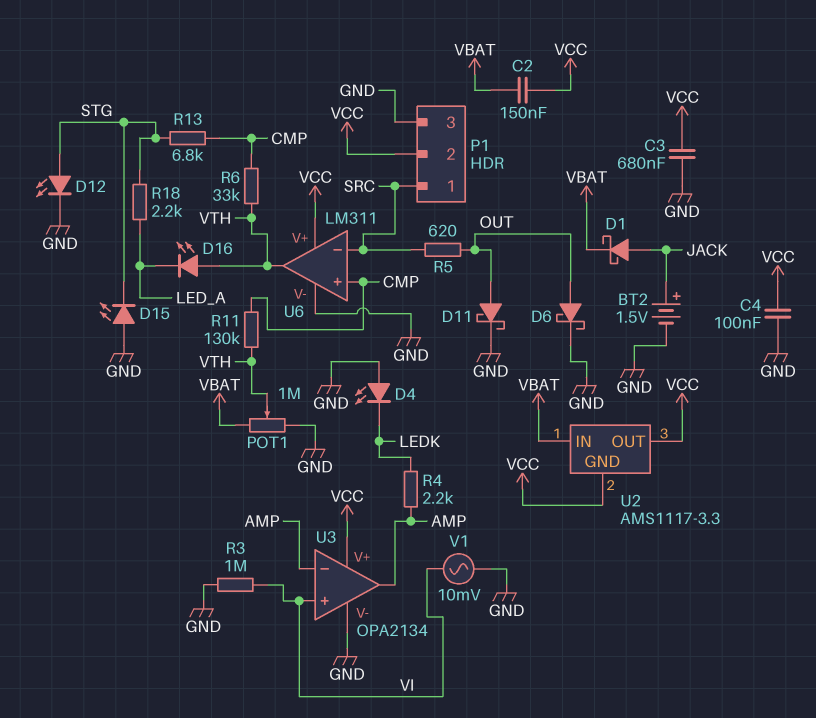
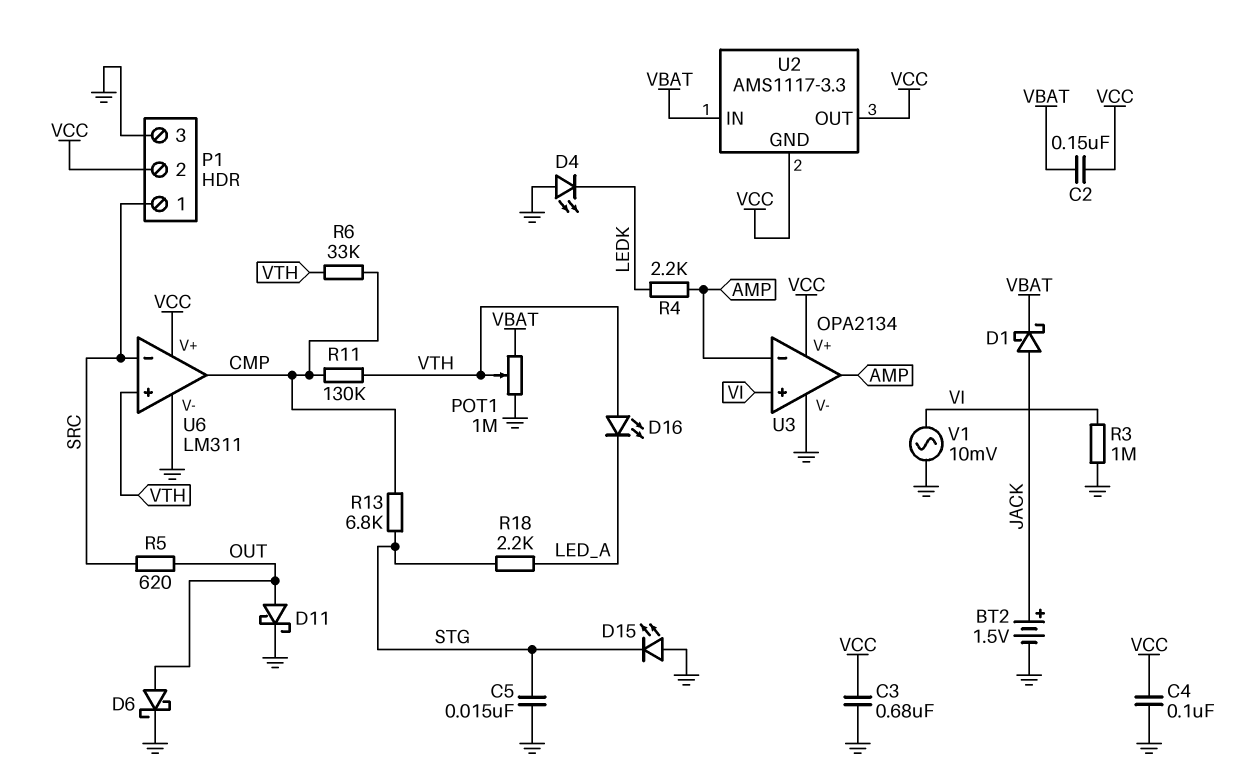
C5: none -> 15nF (GND, STG)
D12: LED (A STG, K GND) -> none
U6 pin in+: CMP -> VTH
U6 pin out: VTH -> CMP

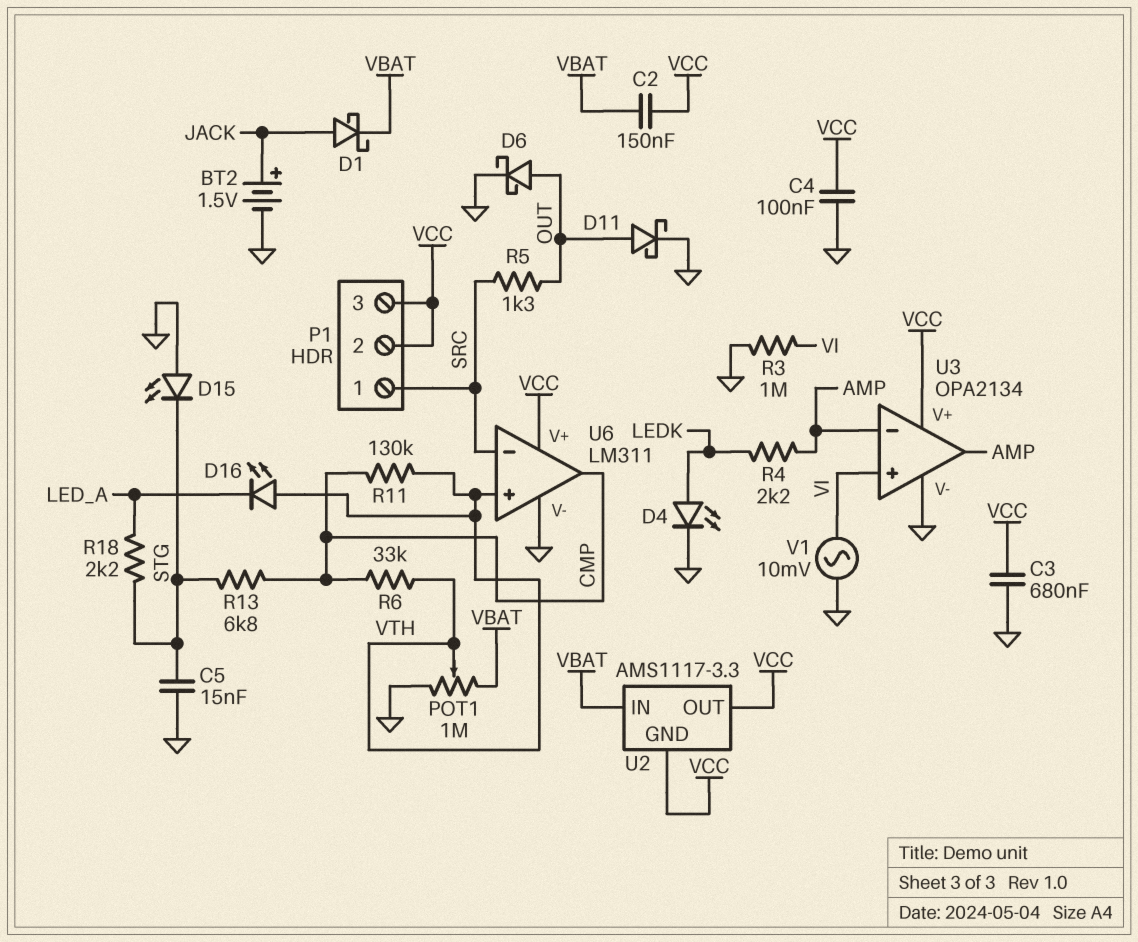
D4: LED (A GND, K LEDK) -> LED (A LEDK, K GND)
P1 pin 3: GND -> VCC
R5: 620 (OUT, SRC) -> 1.3k (OUT, SRC)

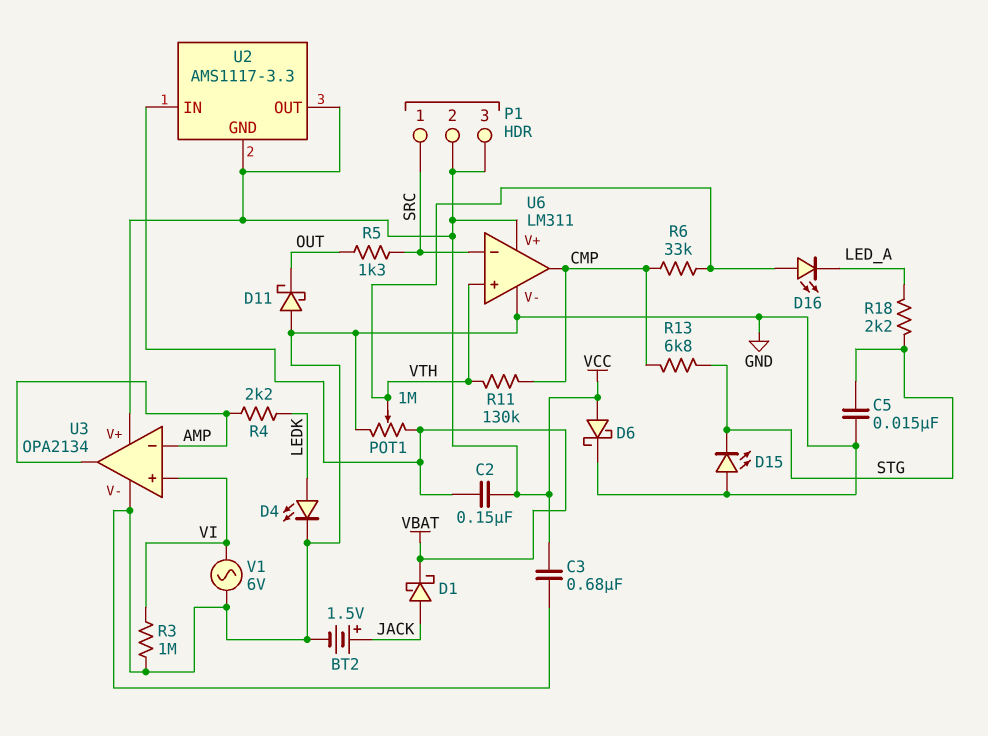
C4: 100nF (GND, VCC) -> none
D6: schottky (A OUT, K GND) -> schottky (A VCC, K GND)
D11: schottky (A OUT, K GND) -> schottky (A GND, K OUT)
V1: AC 10mV (GND, VI) -> AC 6V (GND, VI)

